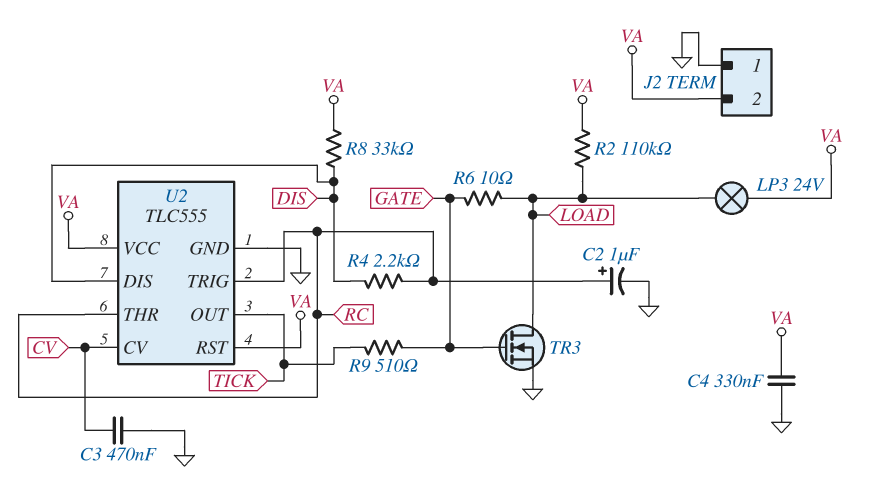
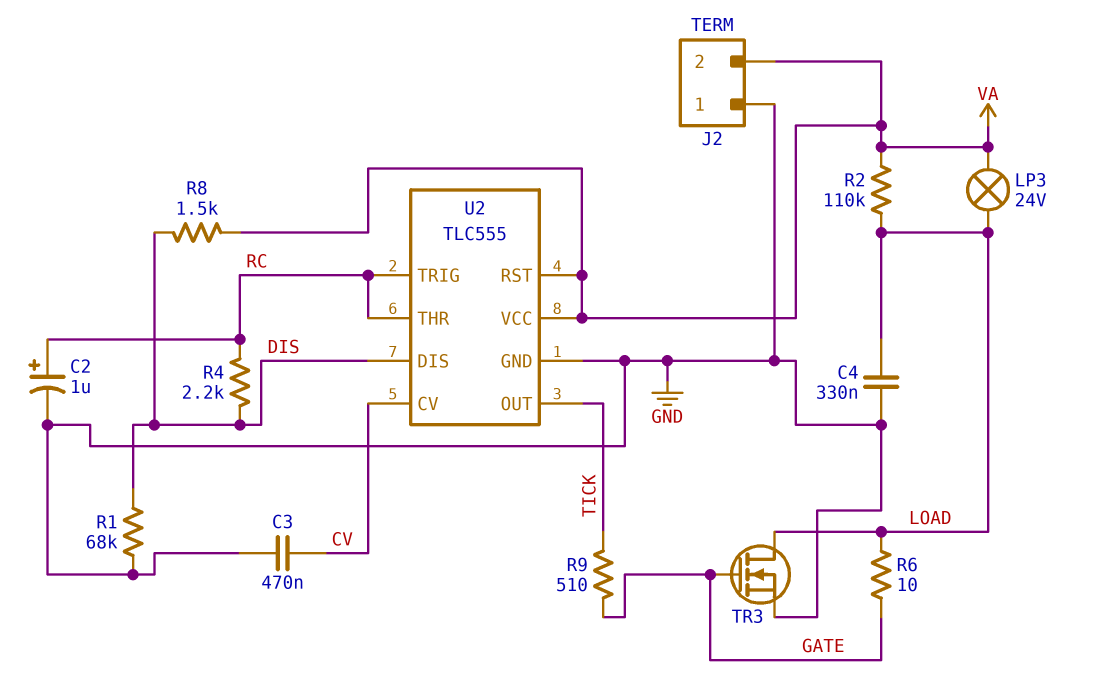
C4: 330nF (GND, VA) -> 330nF (GND, LOAD)
R1: none -> 68k (DIS, GND)
R8: 33k (DIS, VA) -> 1.5k (DIS, VA)

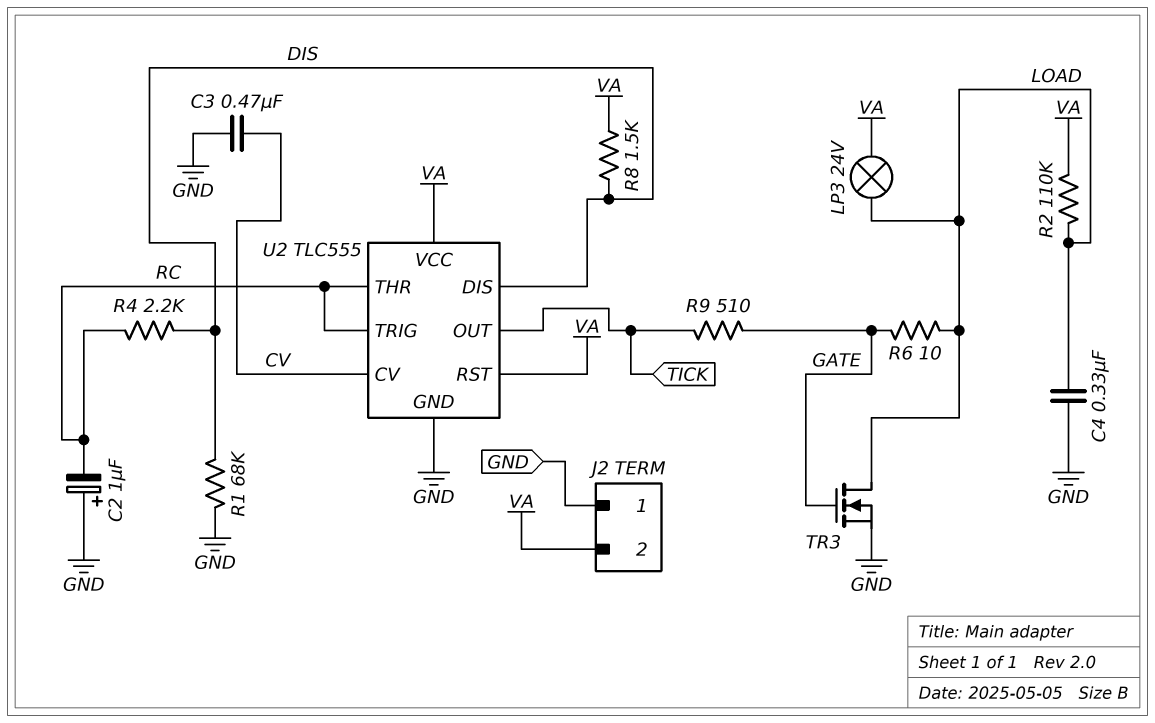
C2: 1uF (plus RC, minus GND) -> 1uF (plus GND, minus RC)

